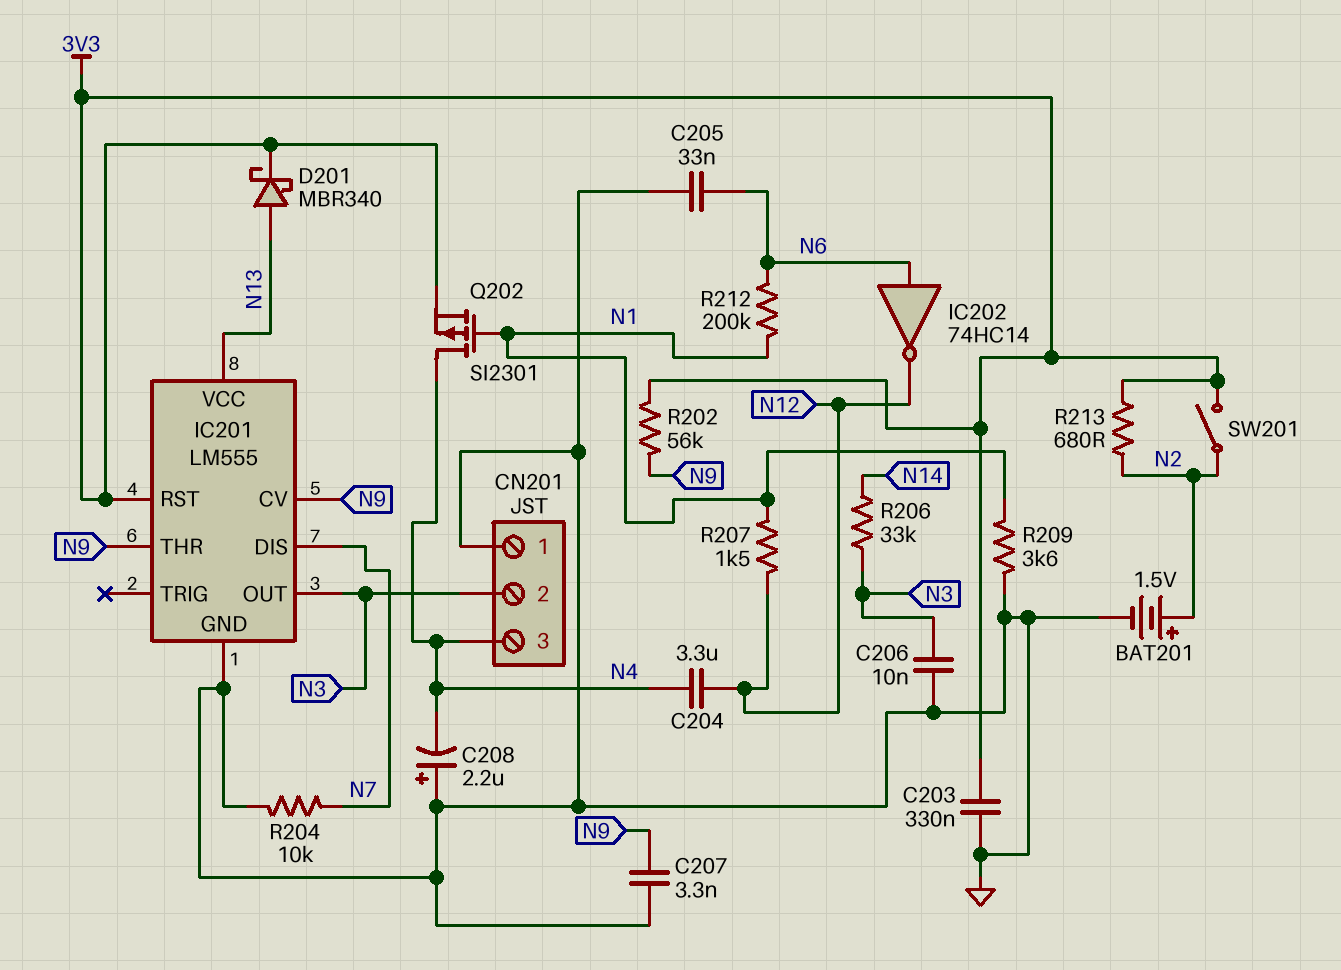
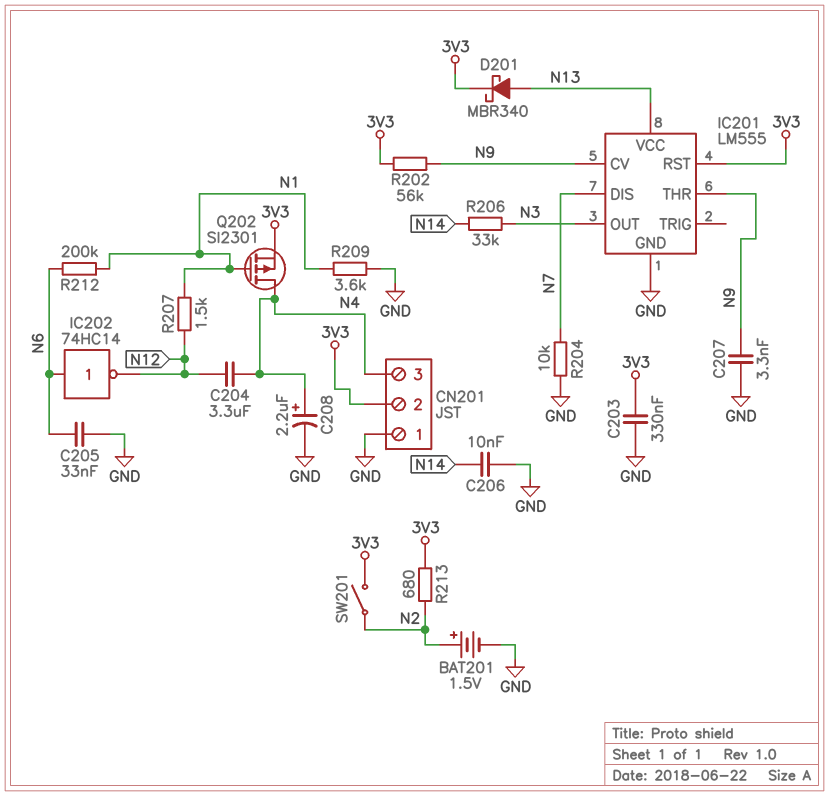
C206: 10nF (GND, N3) -> 10nF (GND, N14)
C208: 2.2uF (plus GND, minus N4) -> 2.2uF (plus N4, minus GND)
CN201 pin 2: N3 -> 3V3

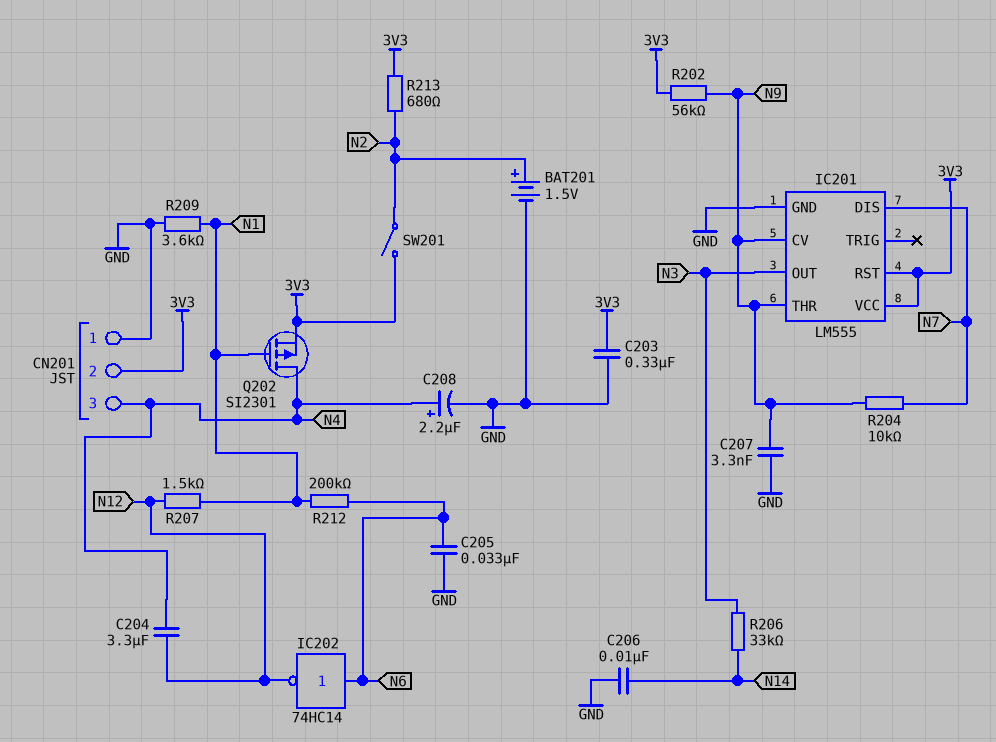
D201: schottky MBR340 (A N13, K 3V3) -> none
IC201 pin VCC: N13 -> 3V3
R204: 10k (GND, N7) -> 10k (N7, N9)

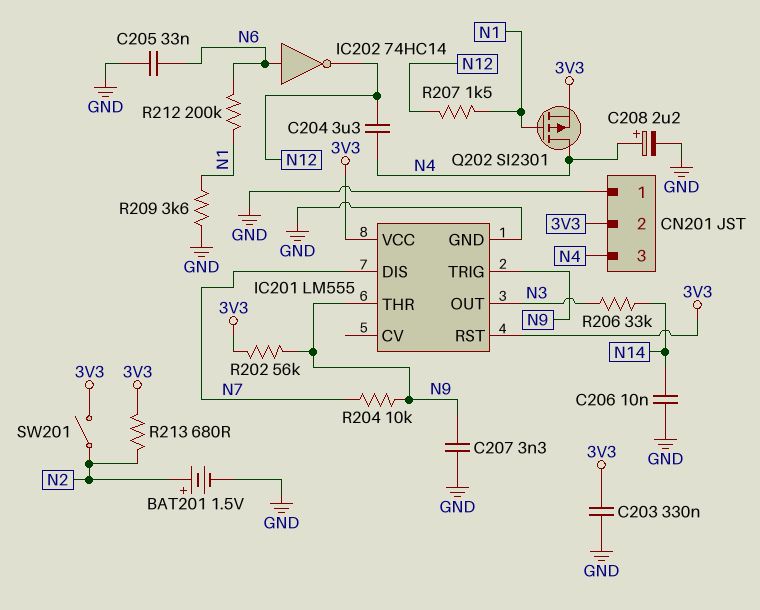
IC201 pin CV: N9 -> none
IC201 pin TRIG: none -> N9

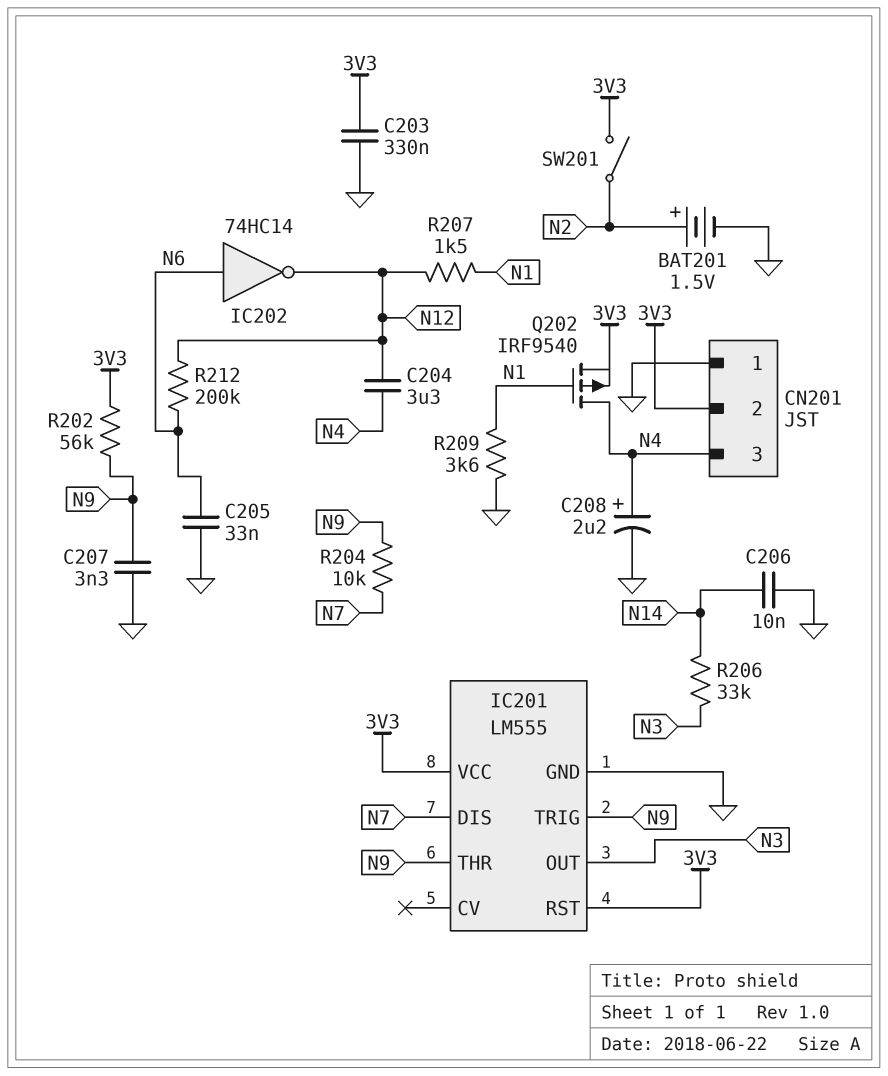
Q202: PMOS SI2301 (G N1, D N4, S 3V3) -> PMOS IRF9540 (G N1, D N4, S 3V3)
R212: 200k (N1, N6) -> 200k (N6, N12)
R213: 680 (3V3, N2) -> none

